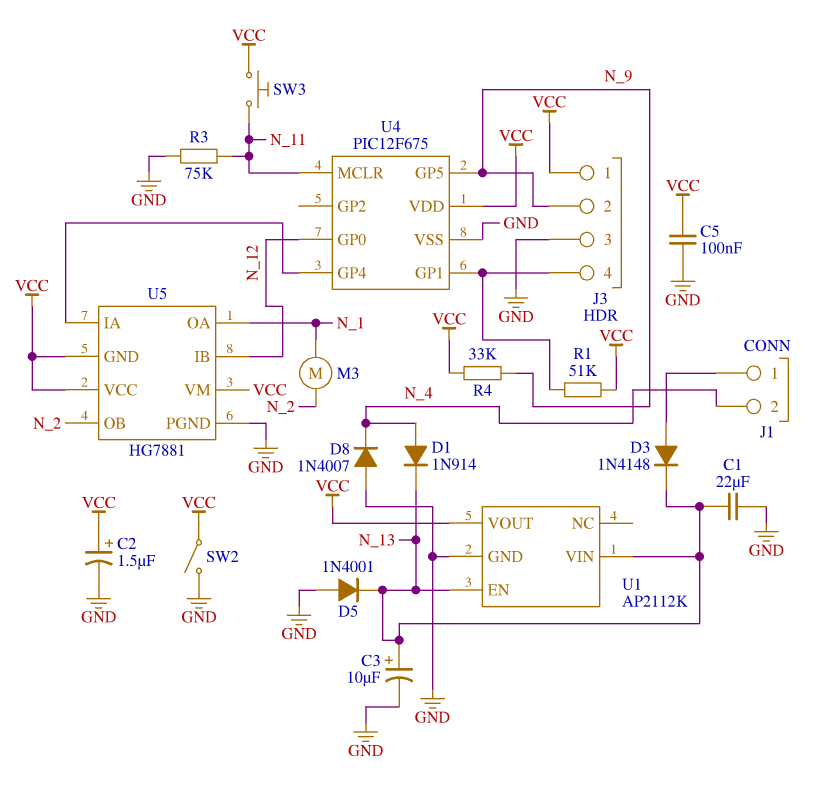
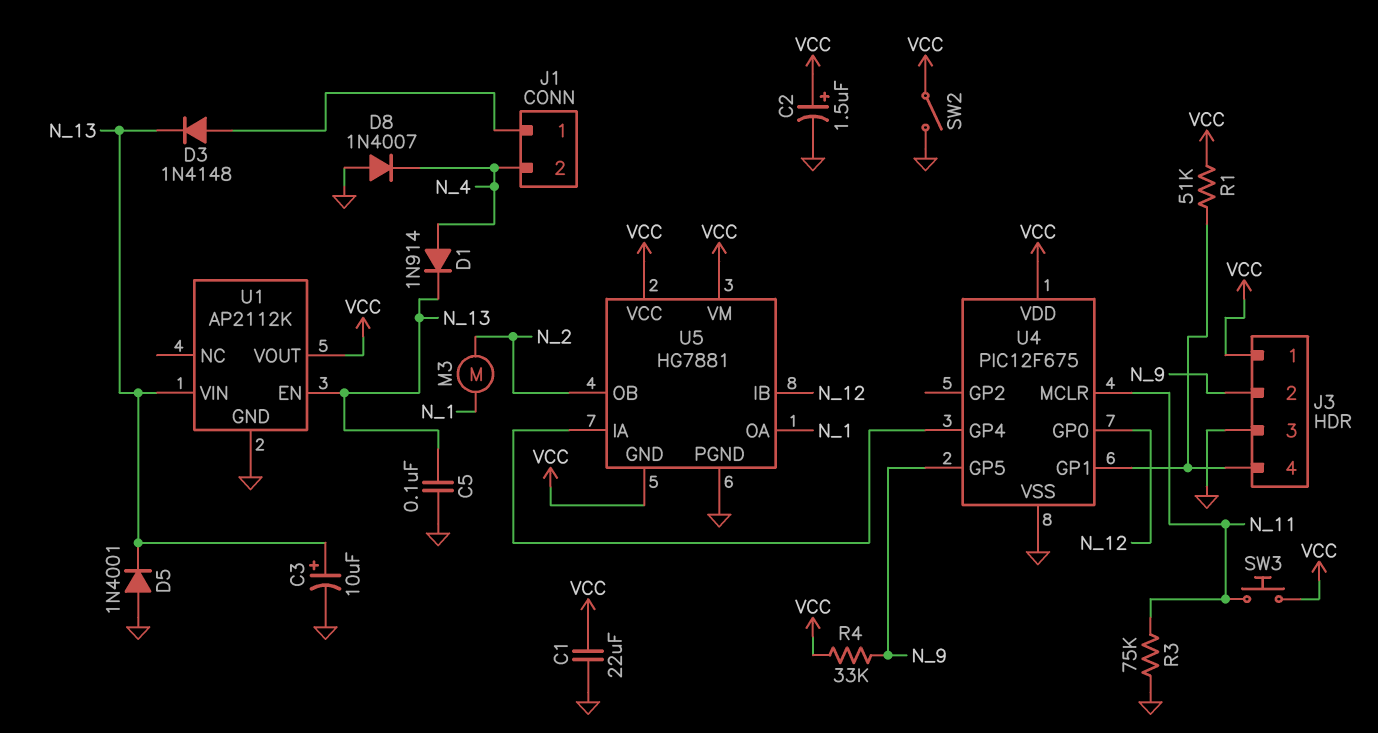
C1: 22uF (GND, N_13) -> 22uF (GND, VCC)
C5: 100nF (GND, VCC) -> 100nF (GND, N_13)

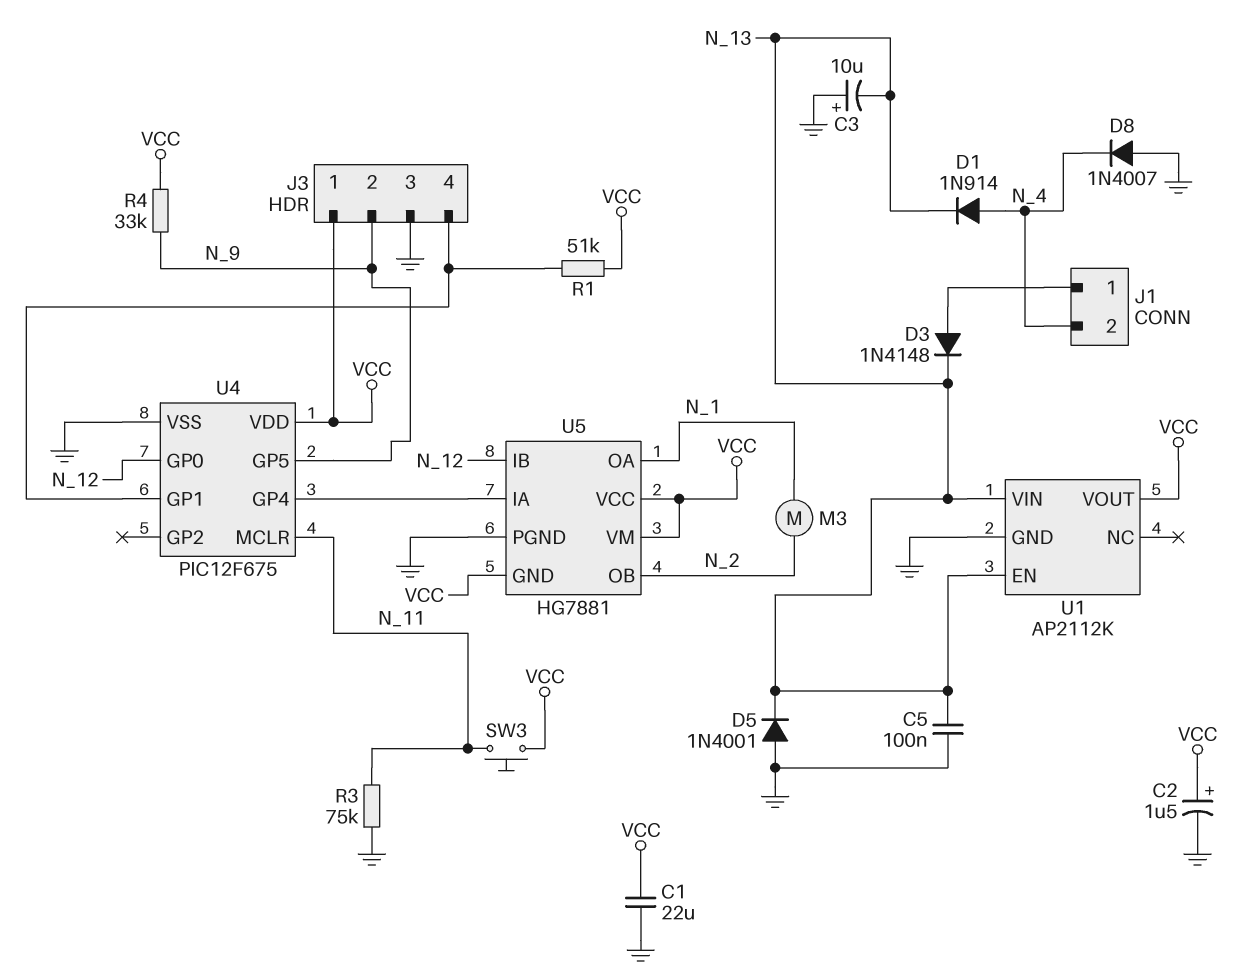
C3: 10uF (plus N_13, minus GND) -> 10uF (plus GND, minus N_13)
SW2: switch (GND, VCC) -> none

